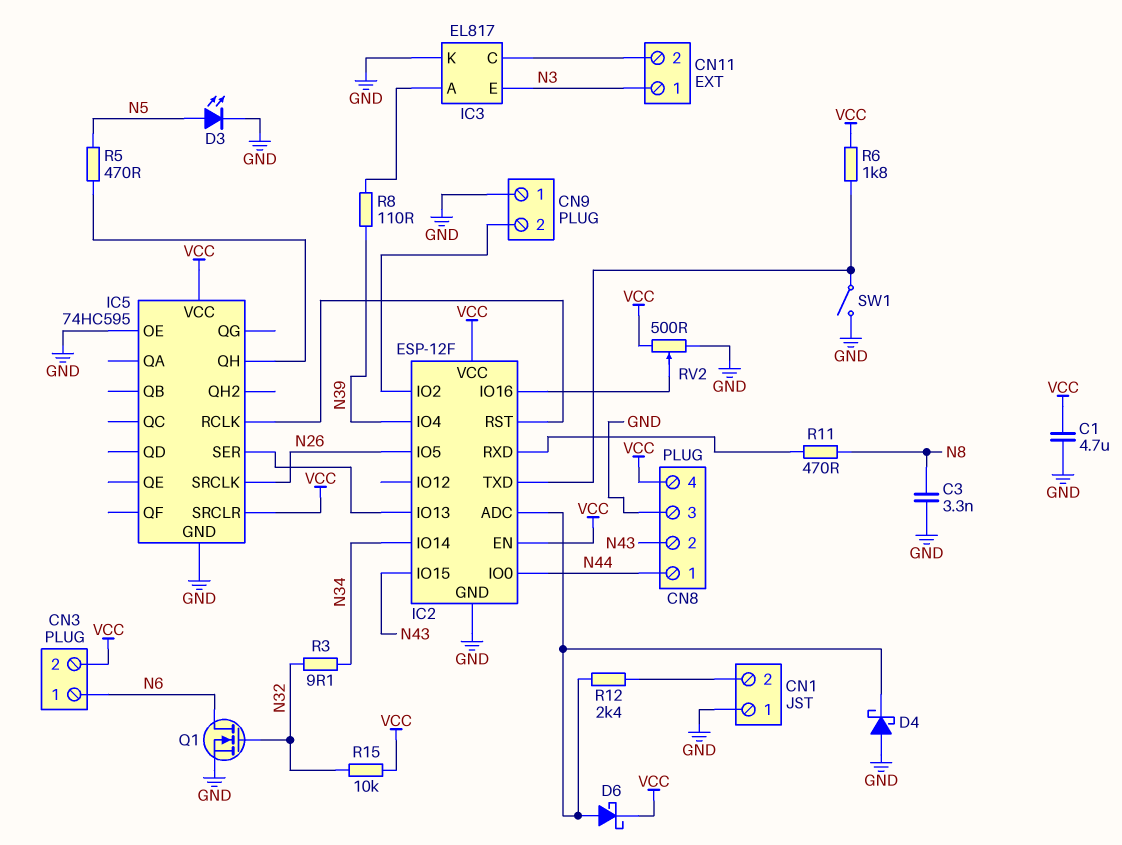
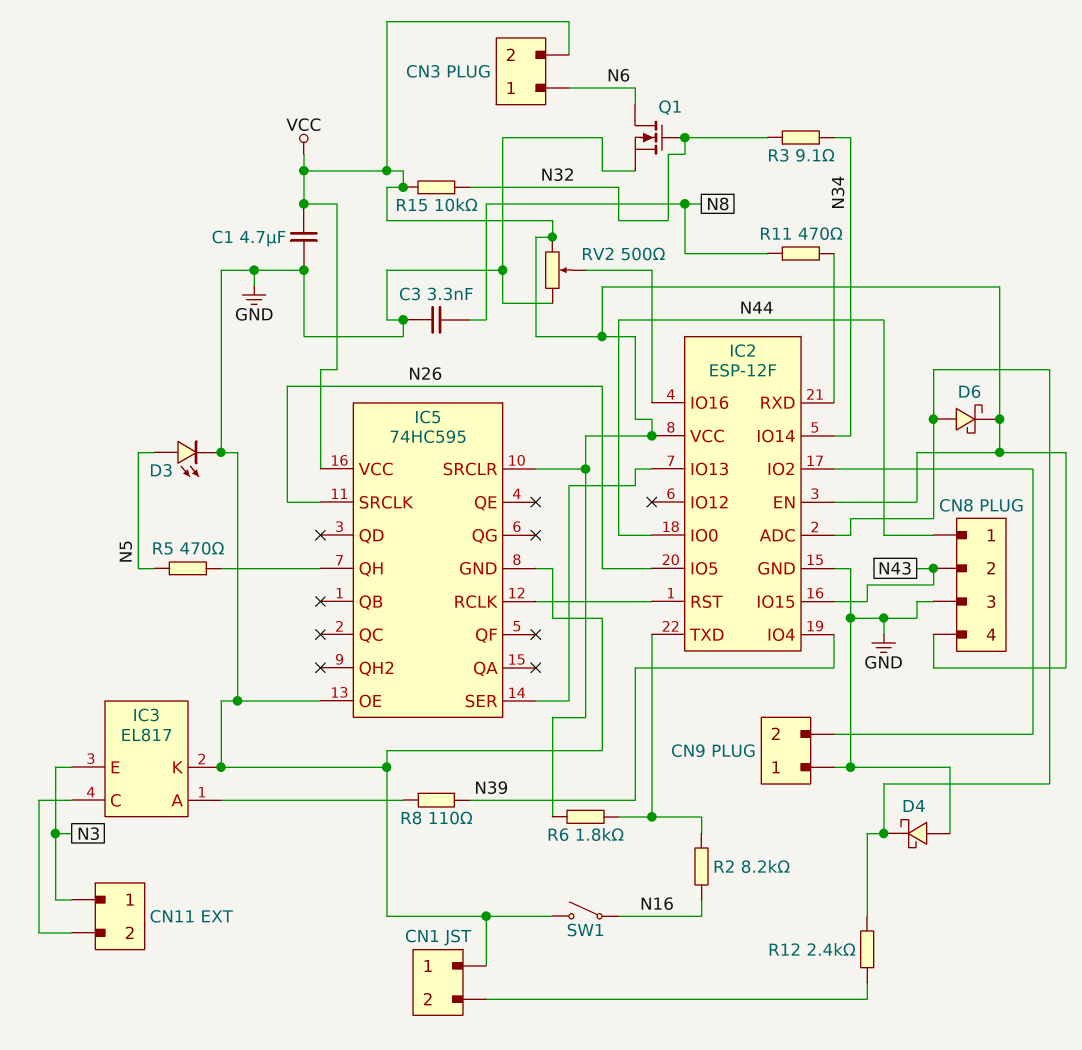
R2: none -> 8.2k (IC2/TXD, N16)
SW1: switch (GND, IC2/TXD) -> switch (GND, N16)

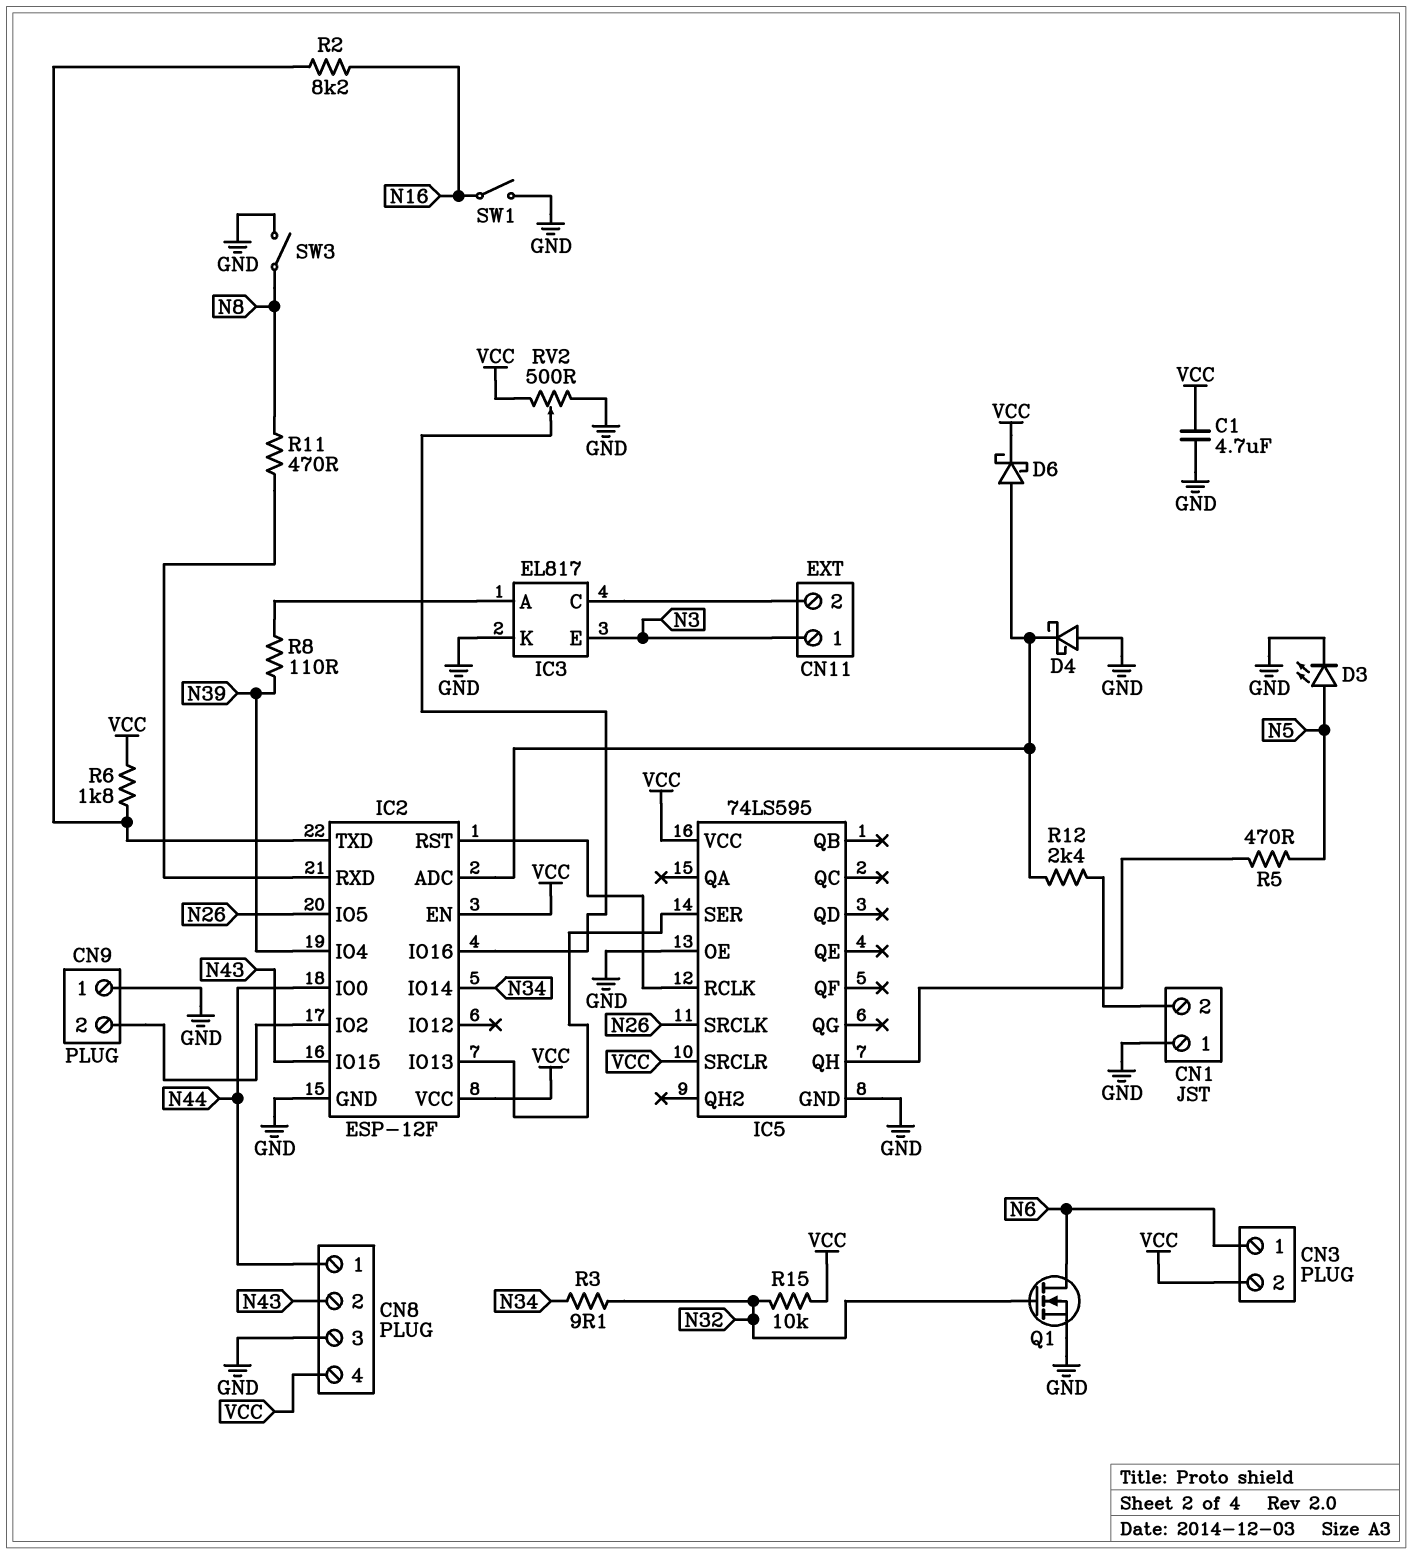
C3: 3.3nF (GND, N8) -> none
IC5: 74HC595 -> 74LS595
SW3: none -> switch (GND, N8)

